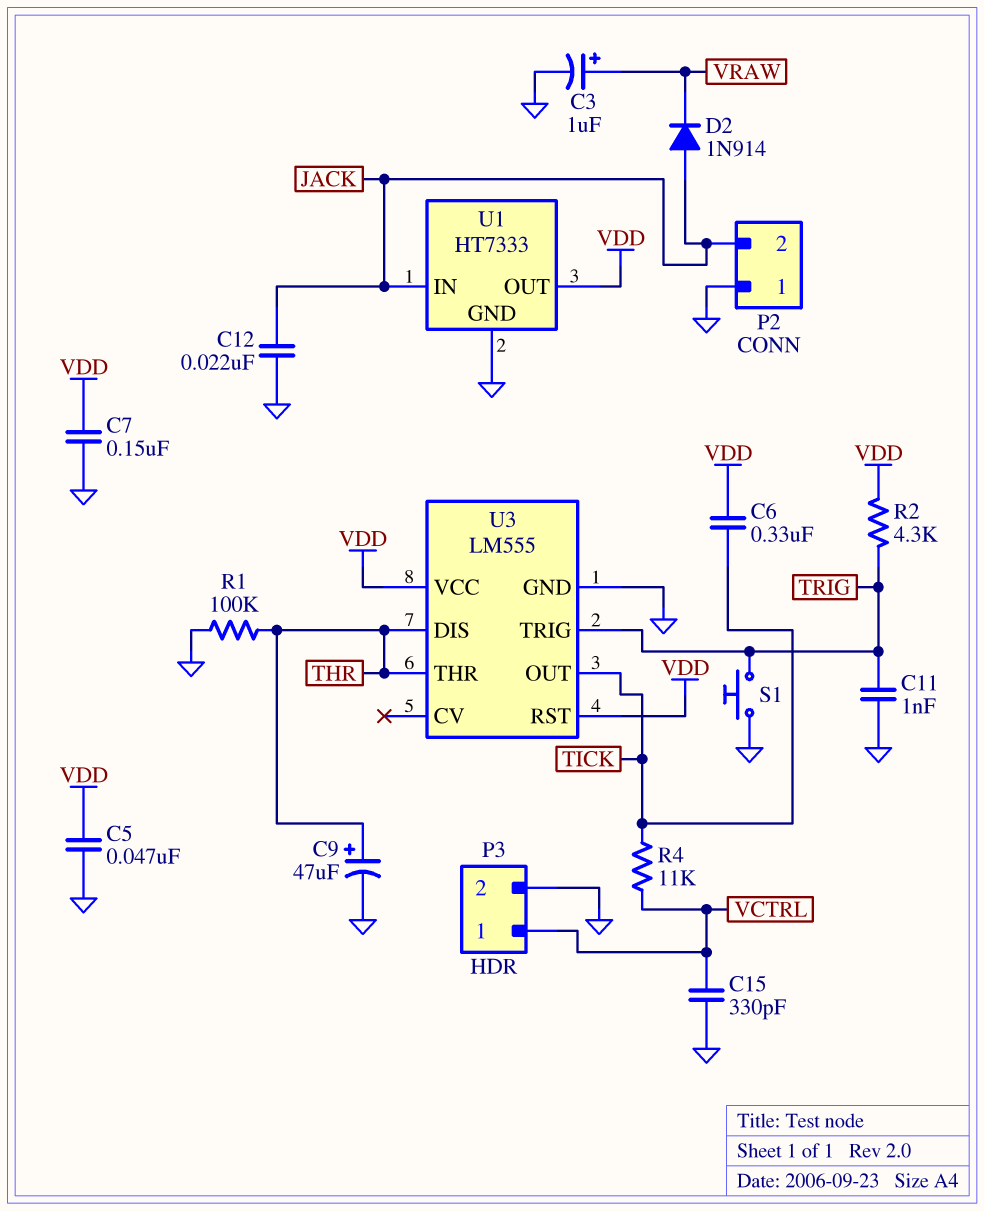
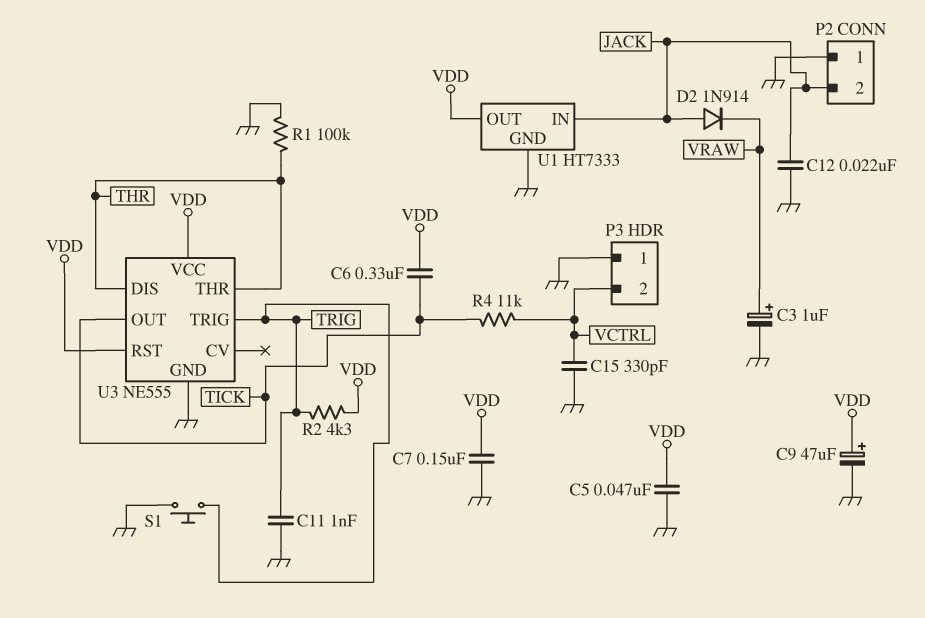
C9: 47uF (plus THR, minus GND) -> 47uF (plus VDD, minus GND)
P3 pin 1: VCTRL -> GND
P3 pin 2: GND -> VCTRL
U3: LM555 -> NE555

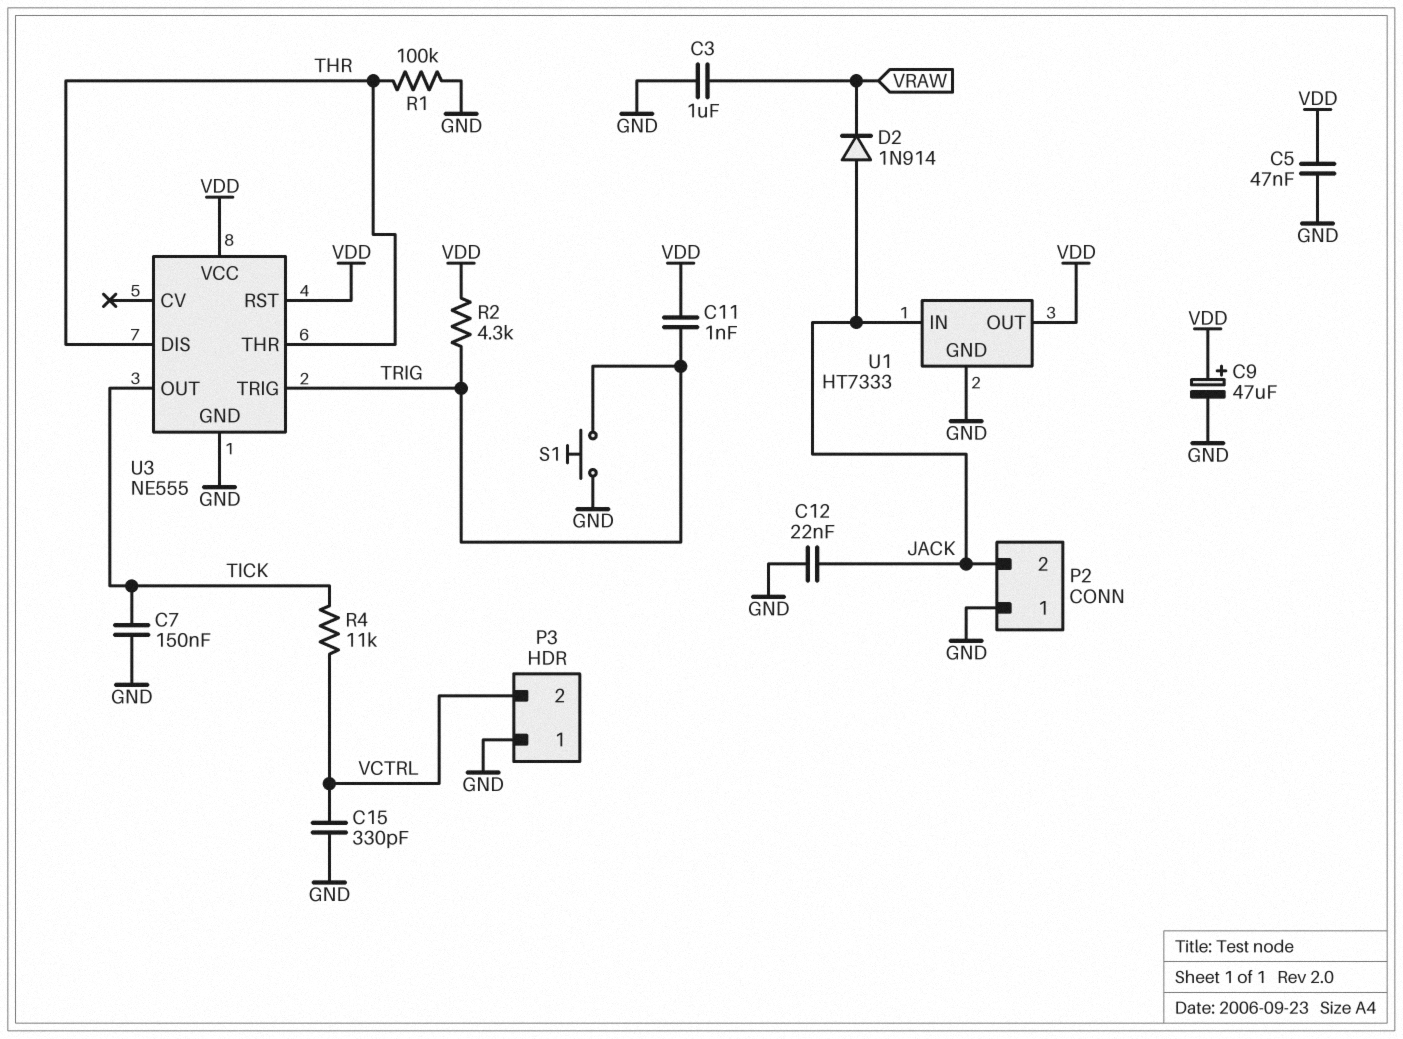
C3: 1uF (plus VRAW, minus GND) -> 1uF (GND, VRAW)
C6: 330nF (TICK, VDD) -> none
C7: 150nF (GND, VDD) -> 150nF (GND, TICK)
C11: 1nF (GND, TRIG) -> 1nF (TRIG, VDD)

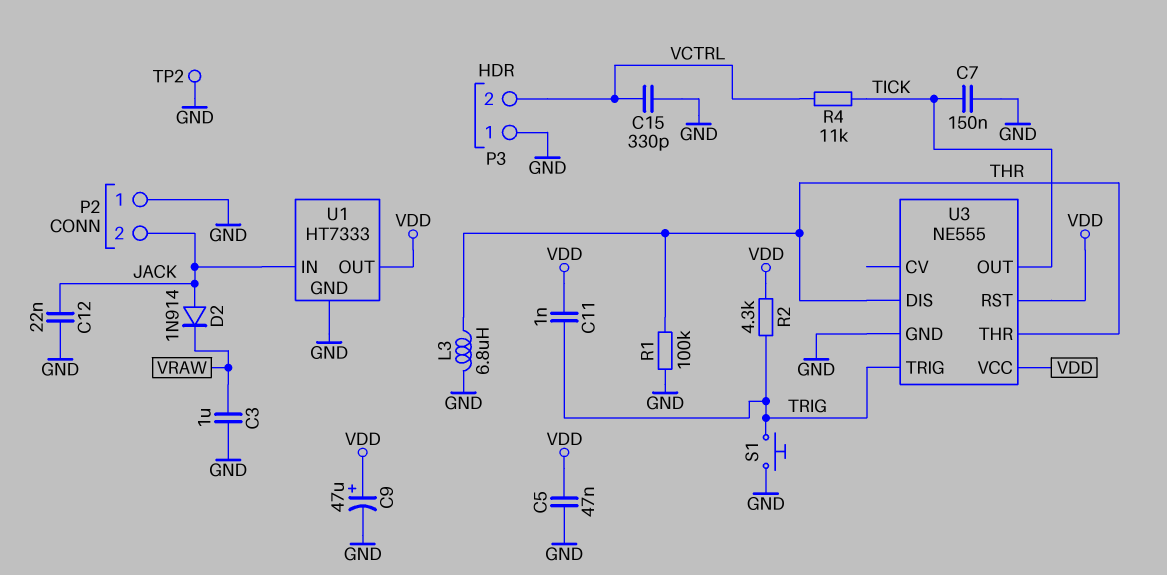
L3: none -> 6.8uH (GND, THR)
TP2: none -> test point (GND)

